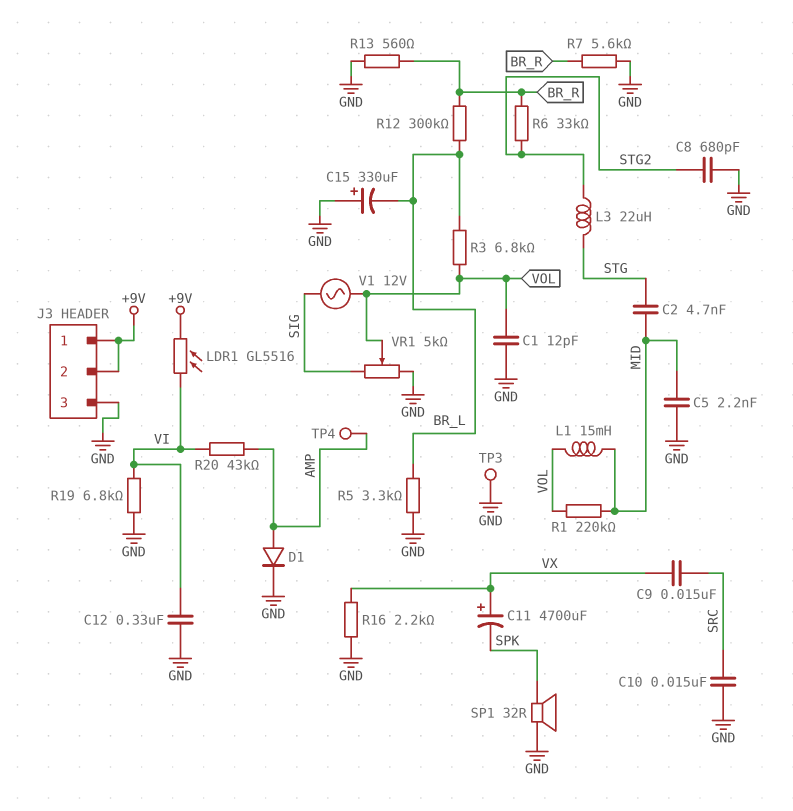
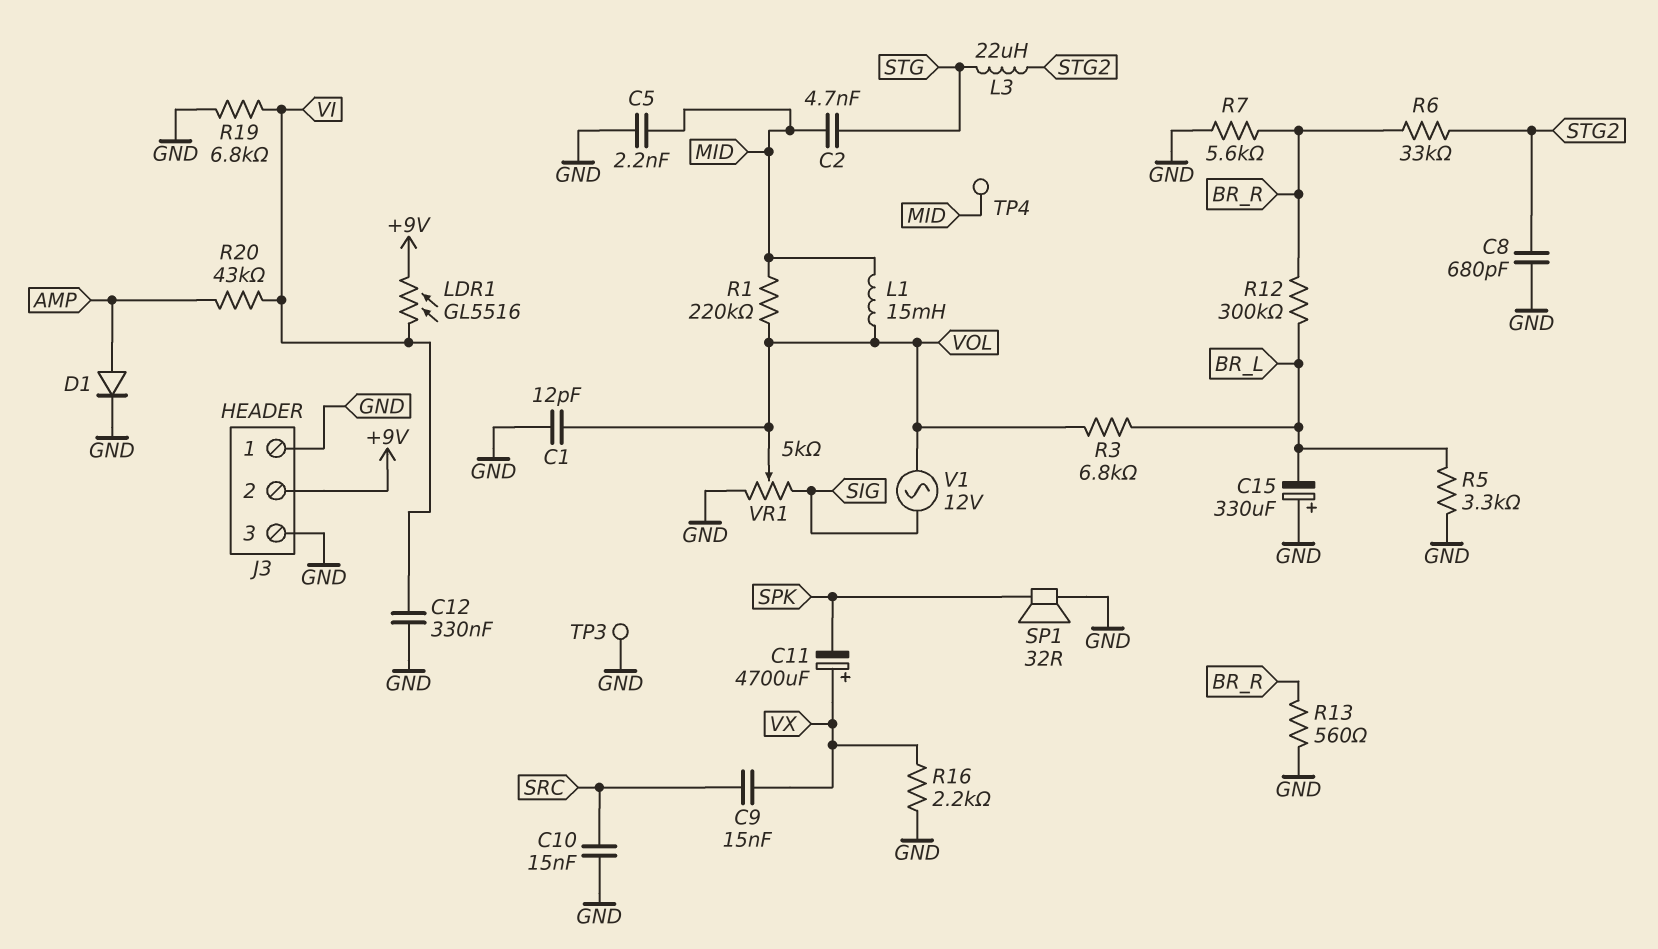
J3 pin 1: +9V -> GND
TP4: test point (AMP) -> test point (MID)

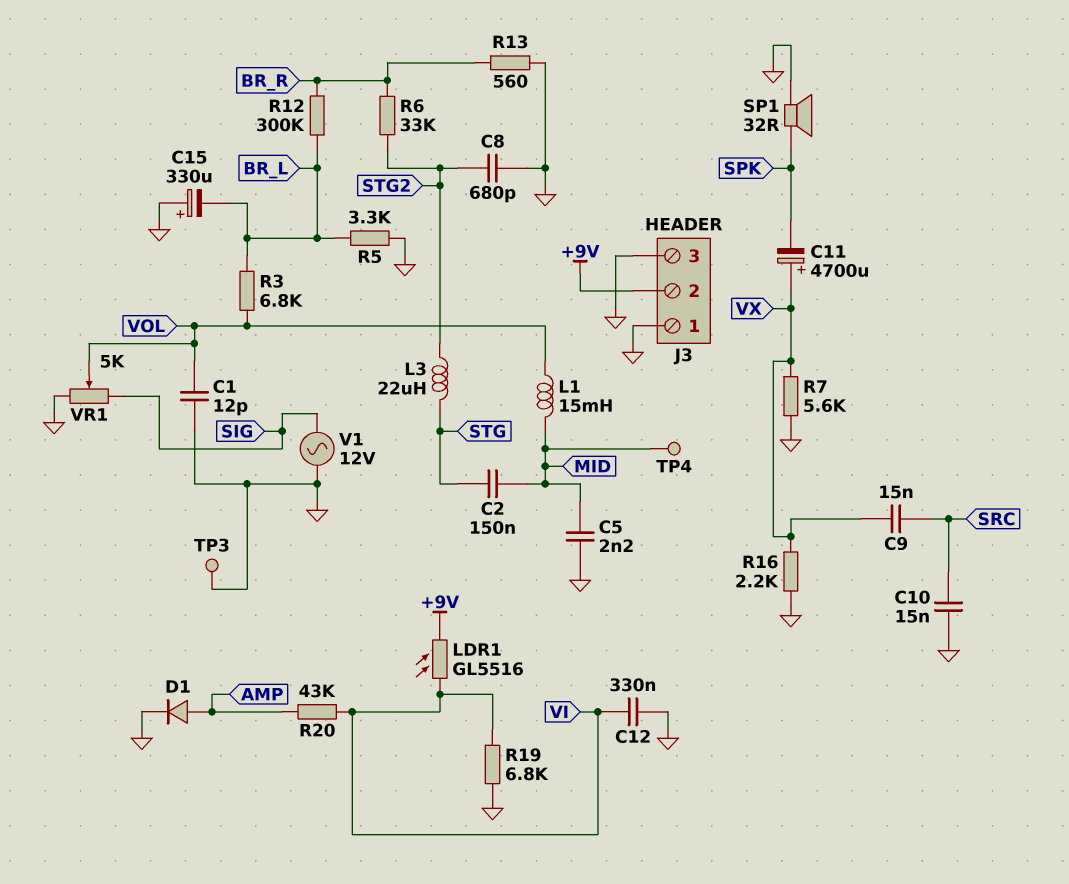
C2: 4.7nF (MID, STG) -> 150nF (MID, STG)
R1: 220k (MID, VOL) -> none
R7: 5.6k (BR_R, GND) -> 5.6k (GND, VX)
V1: AC 12V (SIG, VOL) -> AC 12V (GND, SIG)

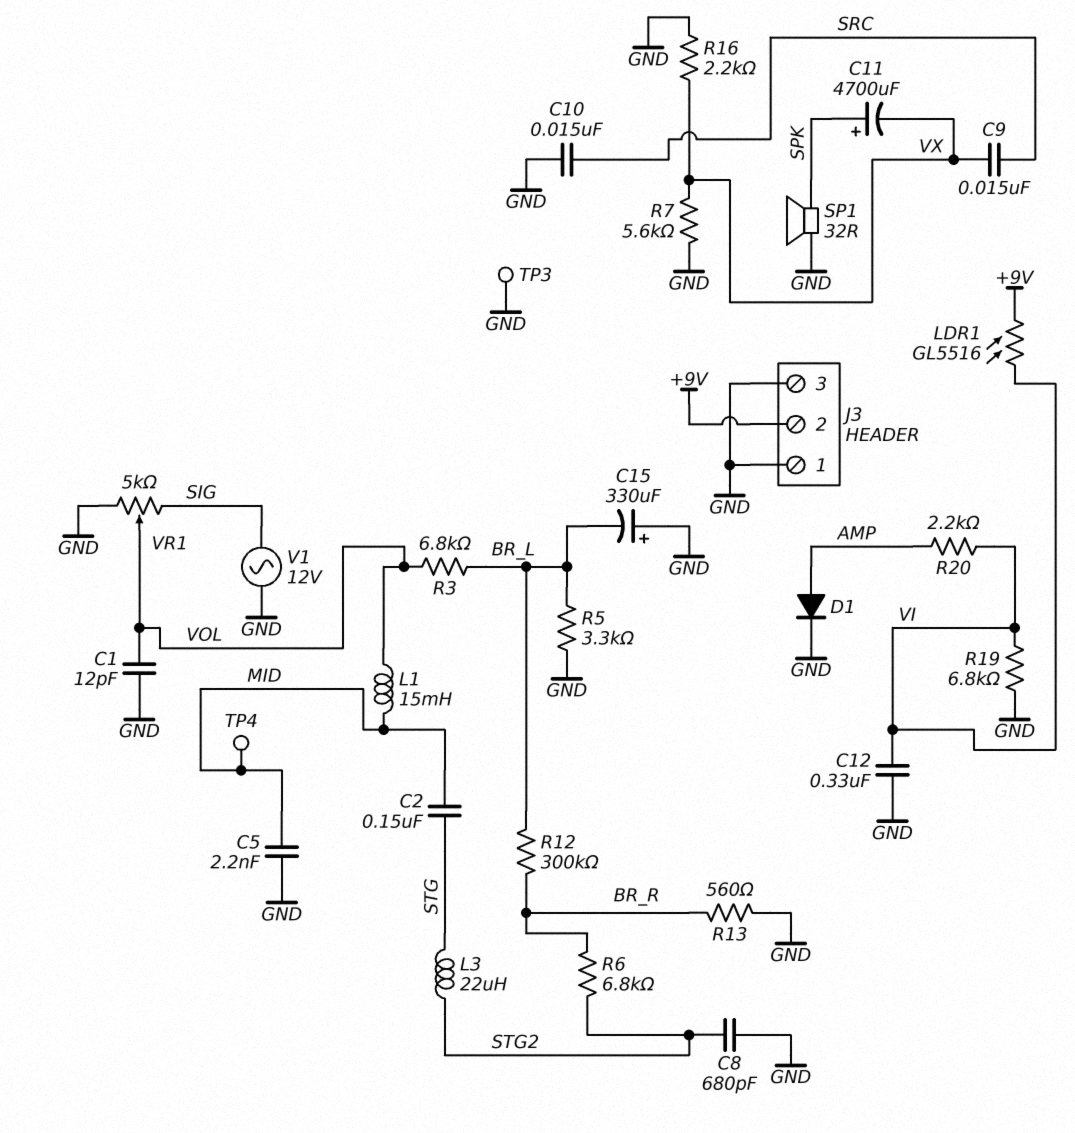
C11: 4700uF (plus VX, minus SPK) -> 4700uF (plus SPK, minus VX)
R6: 33k (BR_R, STG2) -> 6.8k (BR_R, STG2)
R20: 43k (AMP, VI) -> 2.2k (AMP, VI)

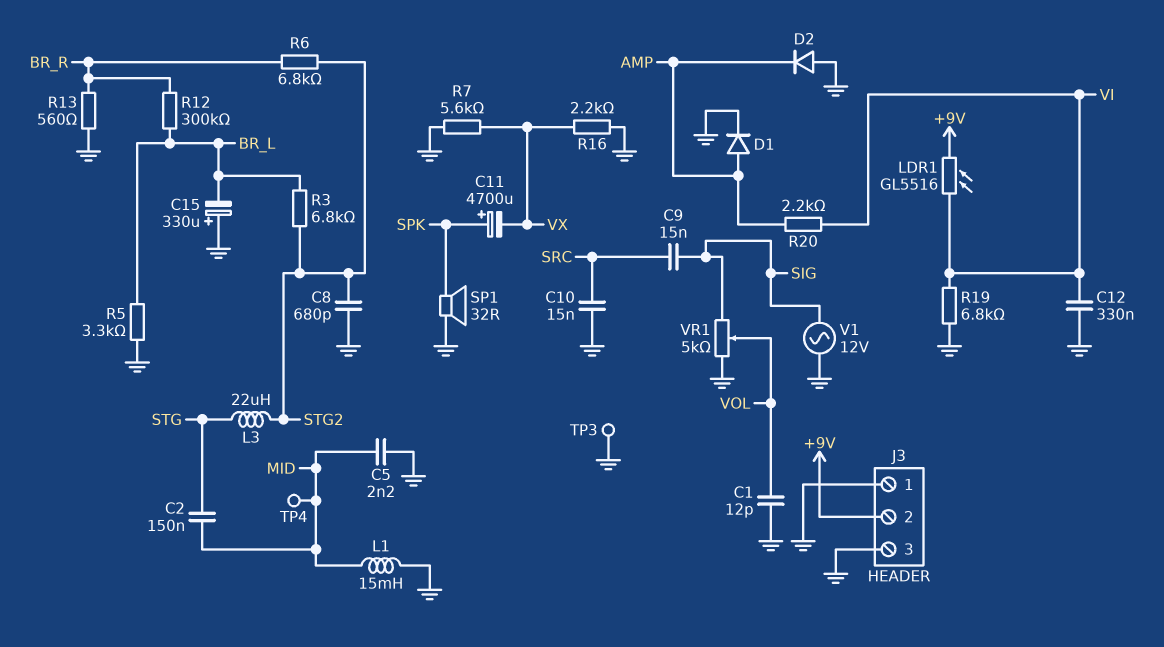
C9: 15nF (SRC, VX) -> 15nF (SIG, SRC)
D2: none -> diode (A GND, K AMP)
L1: 15mH (MID, VOL) -> 15mH (GND, MID)
R3: 6.8k (BR_L, VOL) -> 6.8k (BR_L, STG2)

